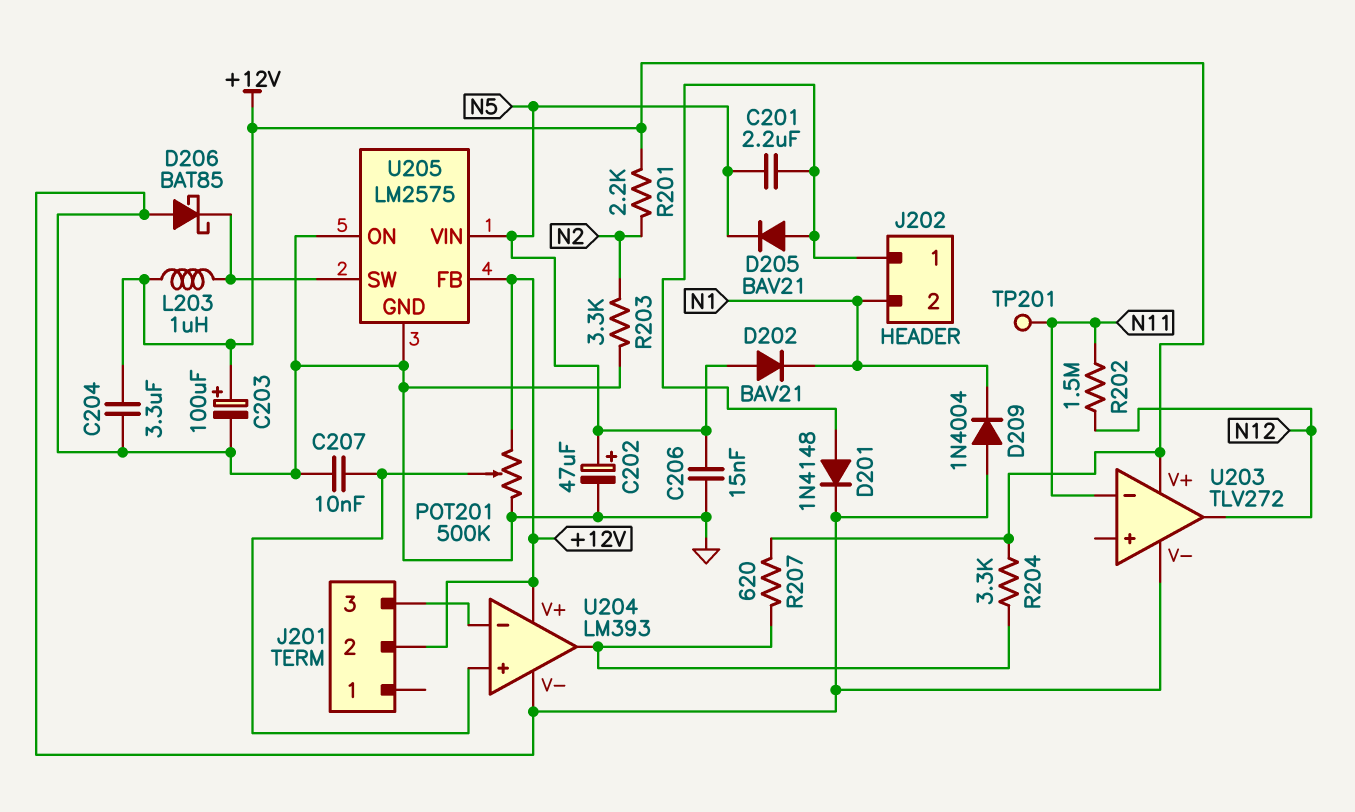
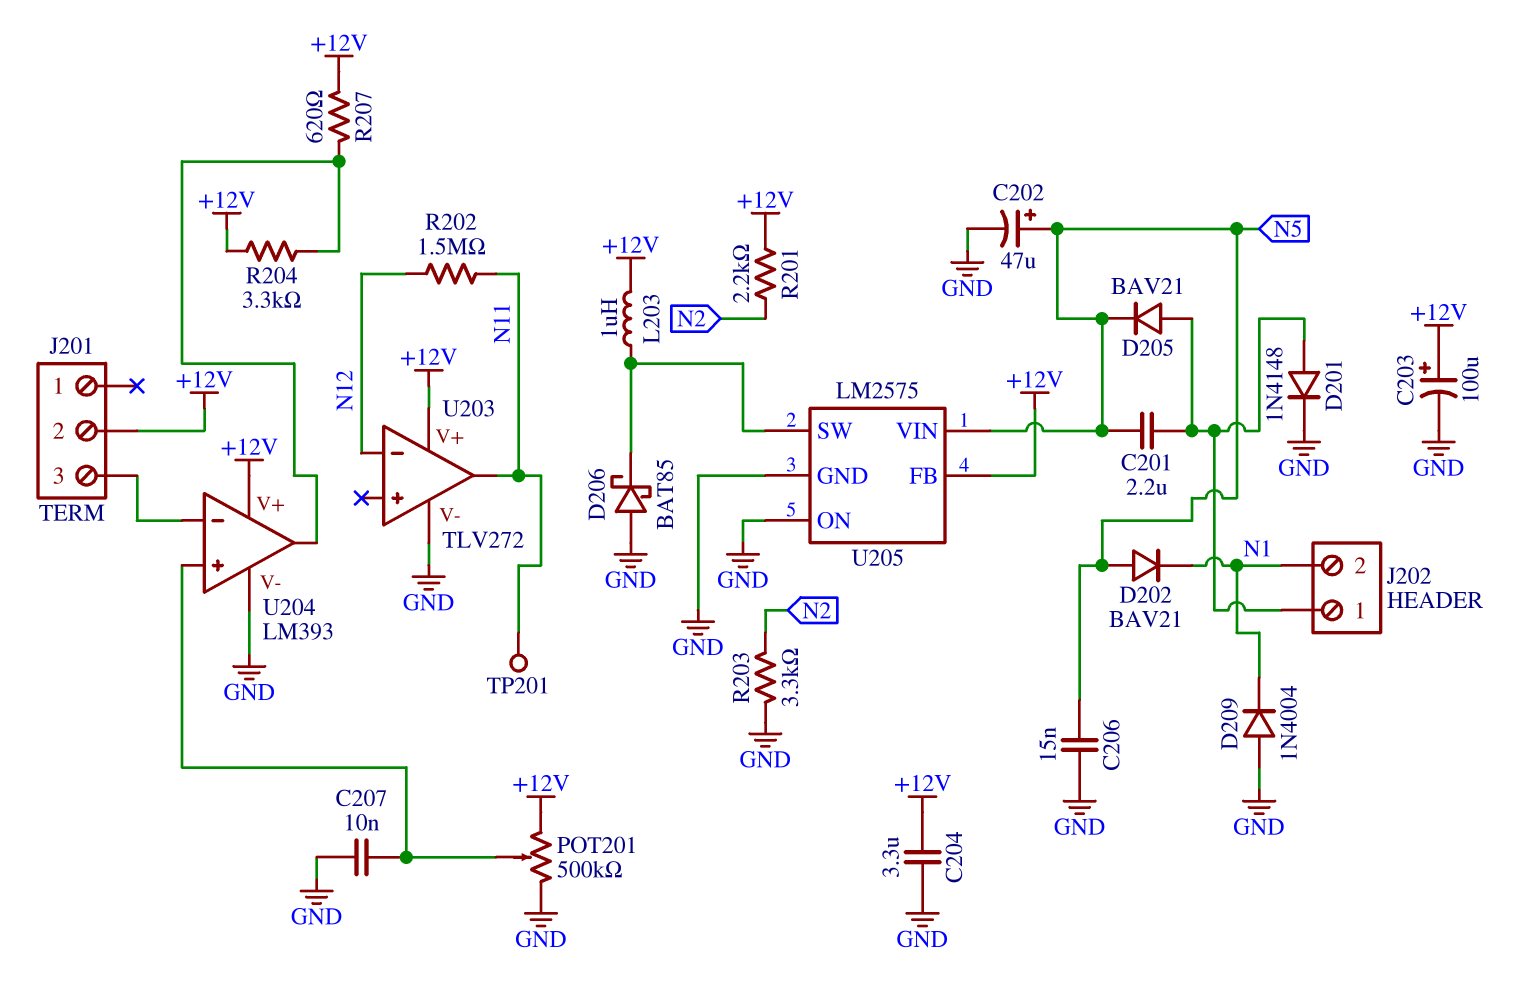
U203 pin in-: N11 -> N12
U203 pin out: N12 -> N11

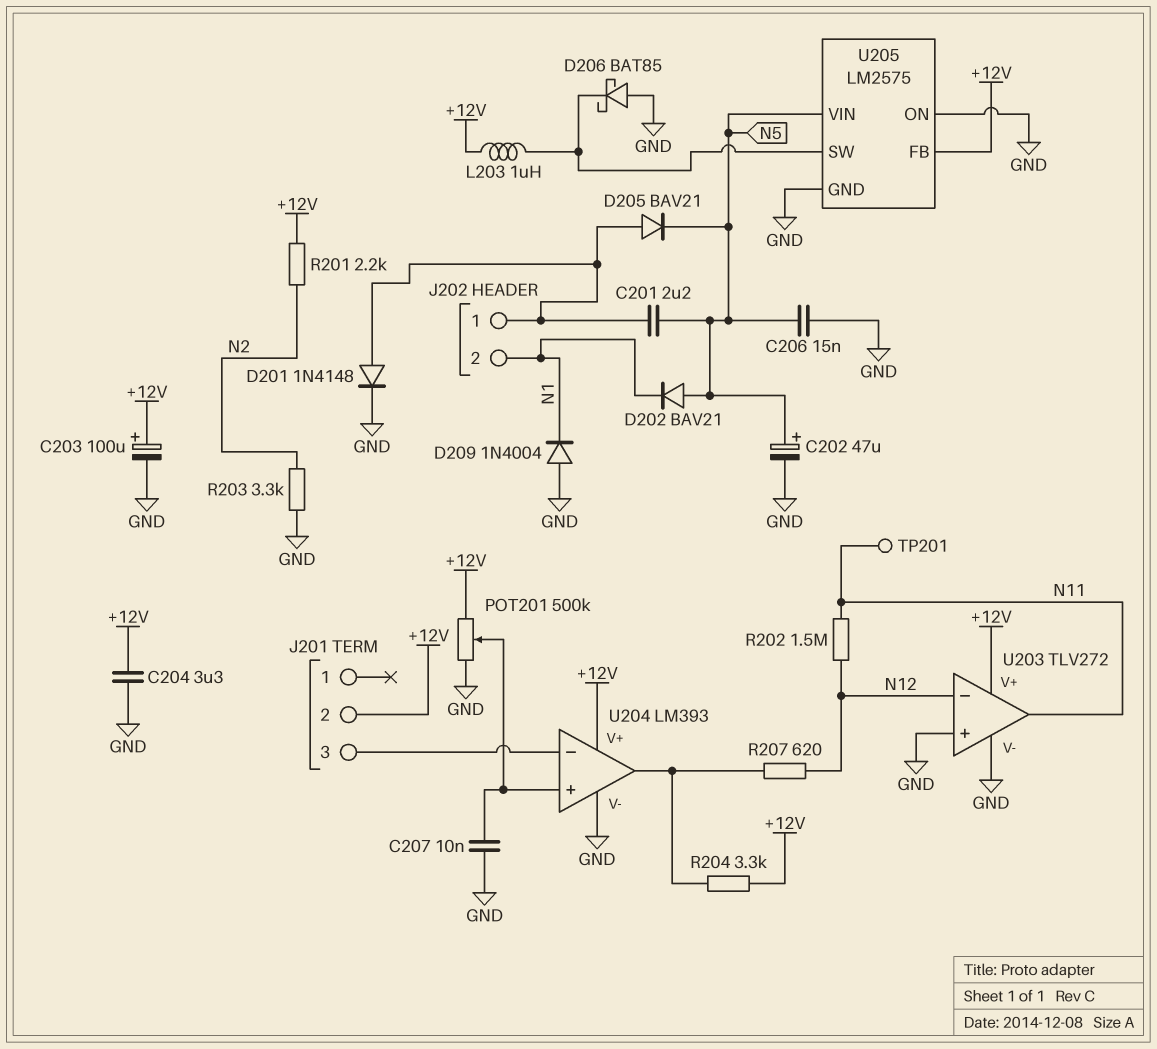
R207: 620 (+12V, U204/out) -> 620 (N12, U204/out)
U203 pin in+: none -> GND

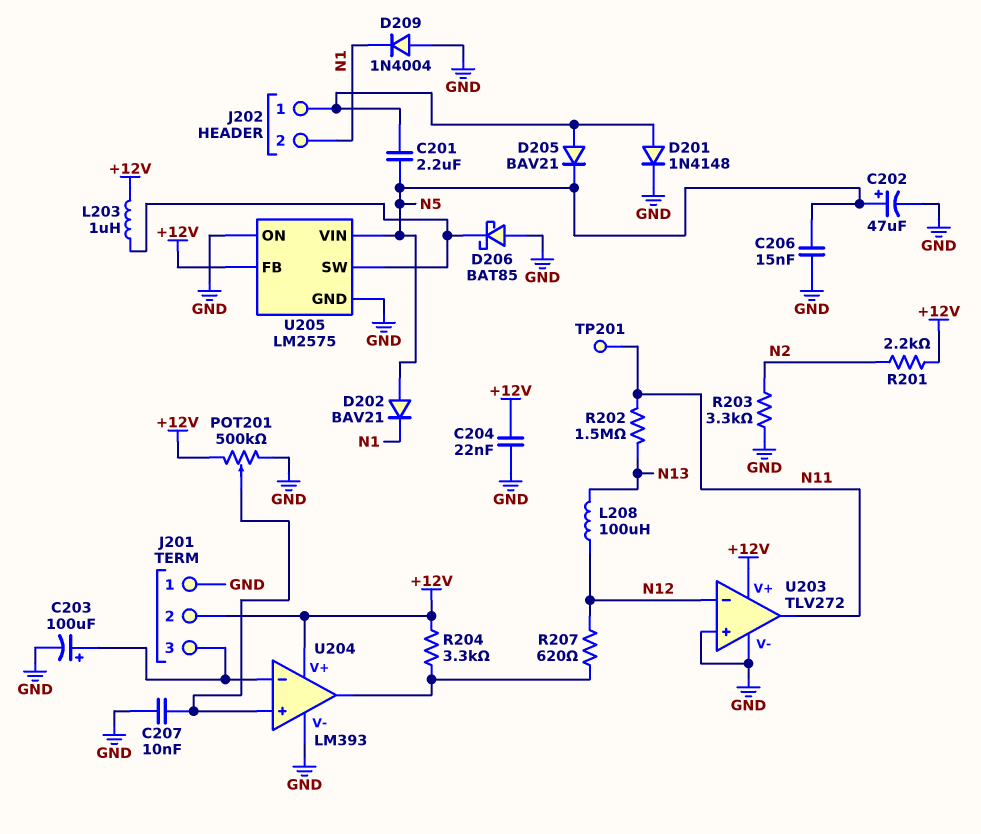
C203: 100uF (plus +12V, minus GND) -> 100uF (plus J201/3, minus GND)
C204: 3.3uF (+12V, GND) -> 22nF (+12V, GND)
J201 pin 1: none -> GND
L208: none -> 100uH (N12, N13)
R202: 1.5M (N11, N12) -> 1.5M (N11, N13)

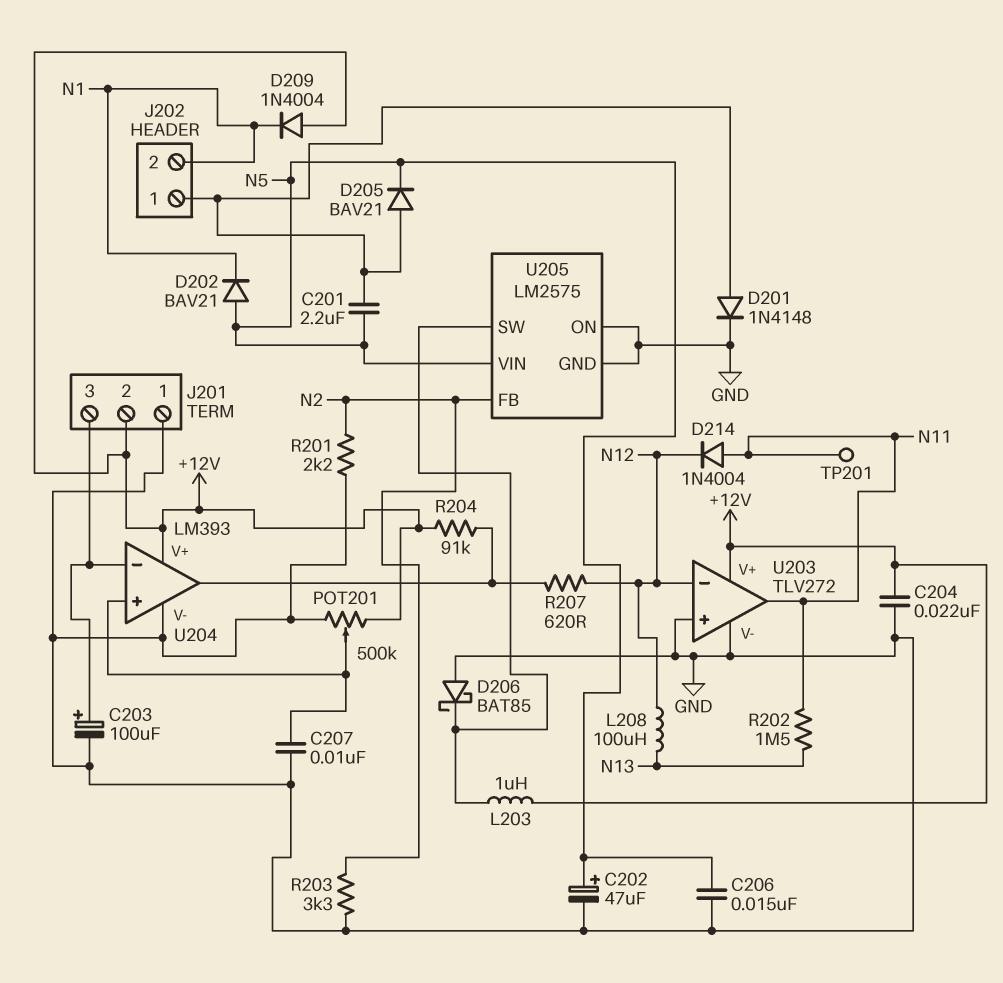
D209: diode 1N4004 (A GND, K N1) -> diode 1N4004 (A +12V, K N1)
D214: none -> diode 1N4004 (A N11, K N12)
R201: 2.2k (+12V, N2) -> 2.2k (GND, N2)
R204: 3.3k (+12V, U204/out) -> 91k (+12V, U204/out)
U205 pin FB: +12V -> N2

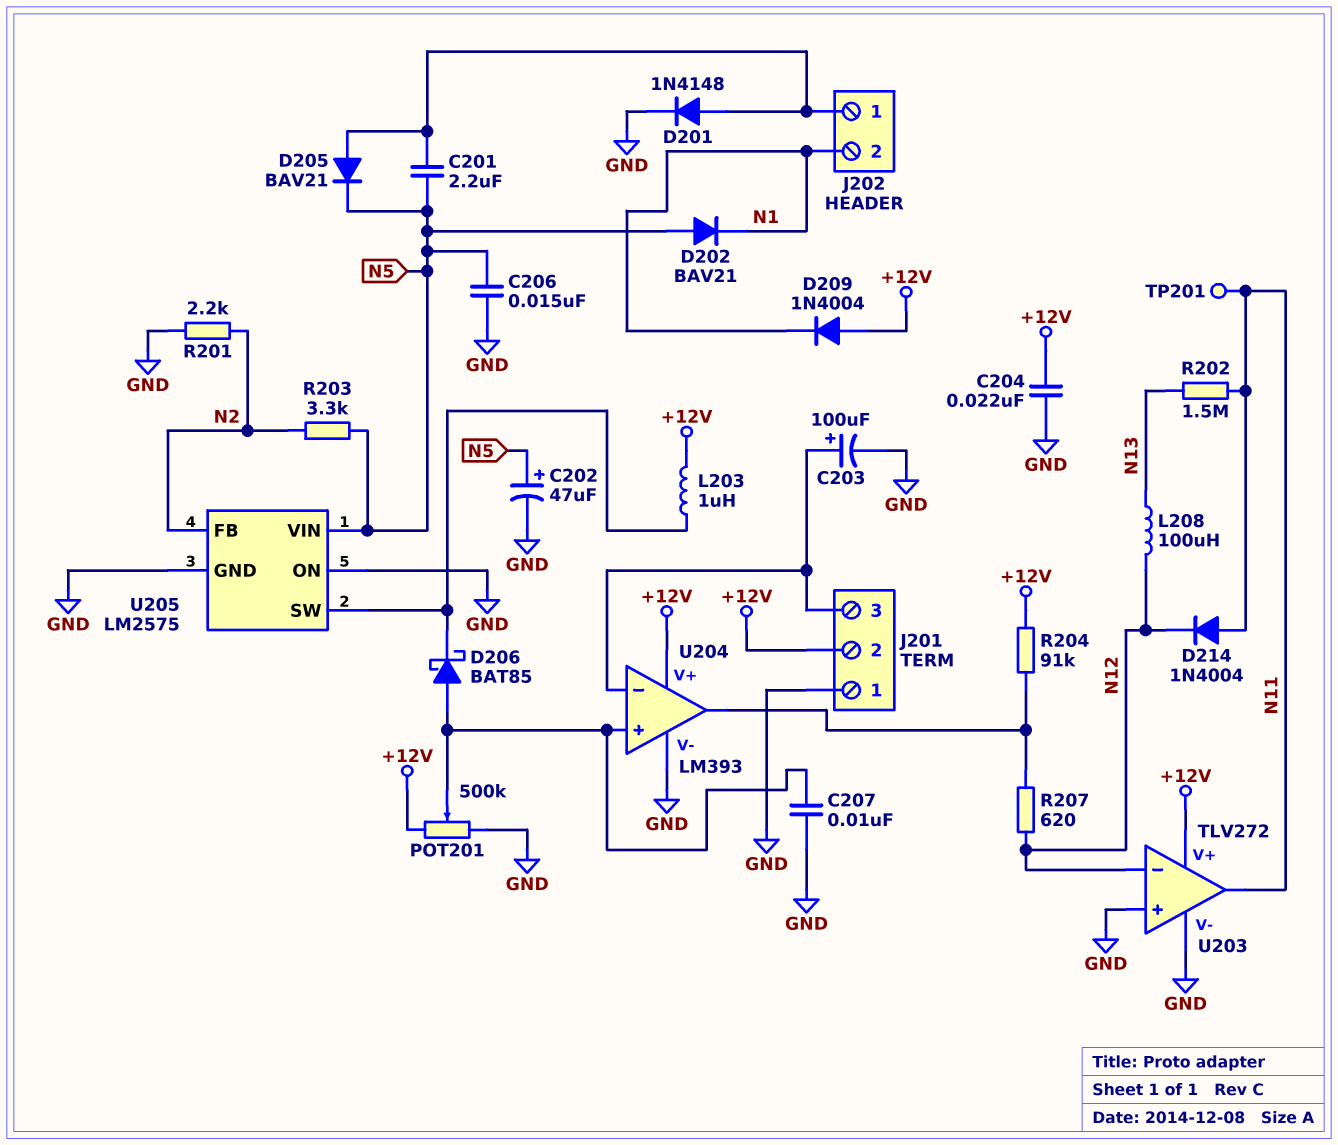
D206: schottky BAT85 (A GND, K U205/SW) -> schottky BAT85 (A U204/in+, K U205/SW)
R203: 3.3k (GND, N2) -> 3.3k (N2, N5)

